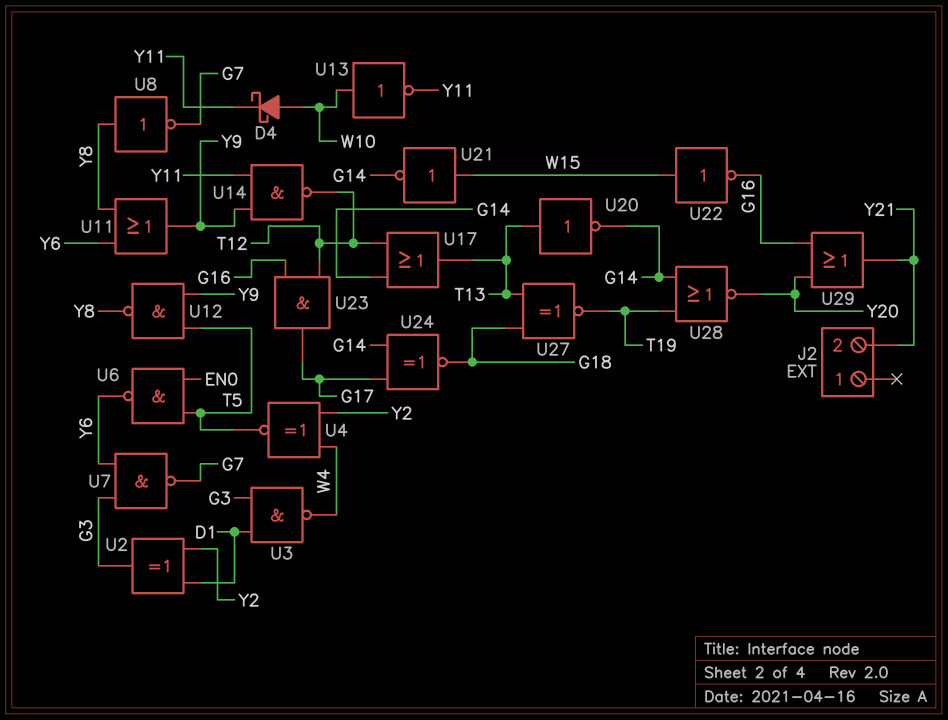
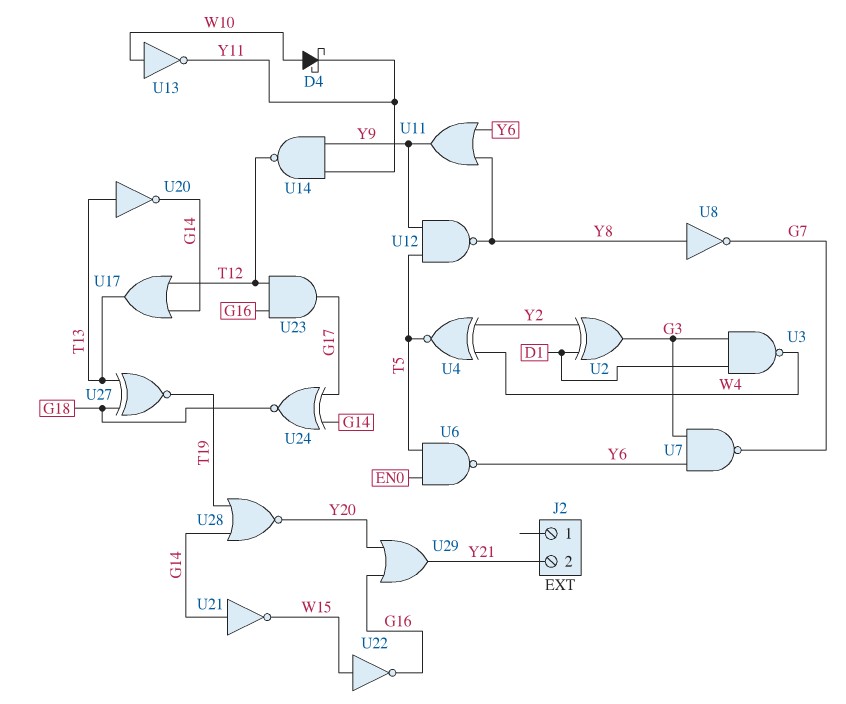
U21: NOT (in W15, out G14) -> NOT (in G14, out W15)

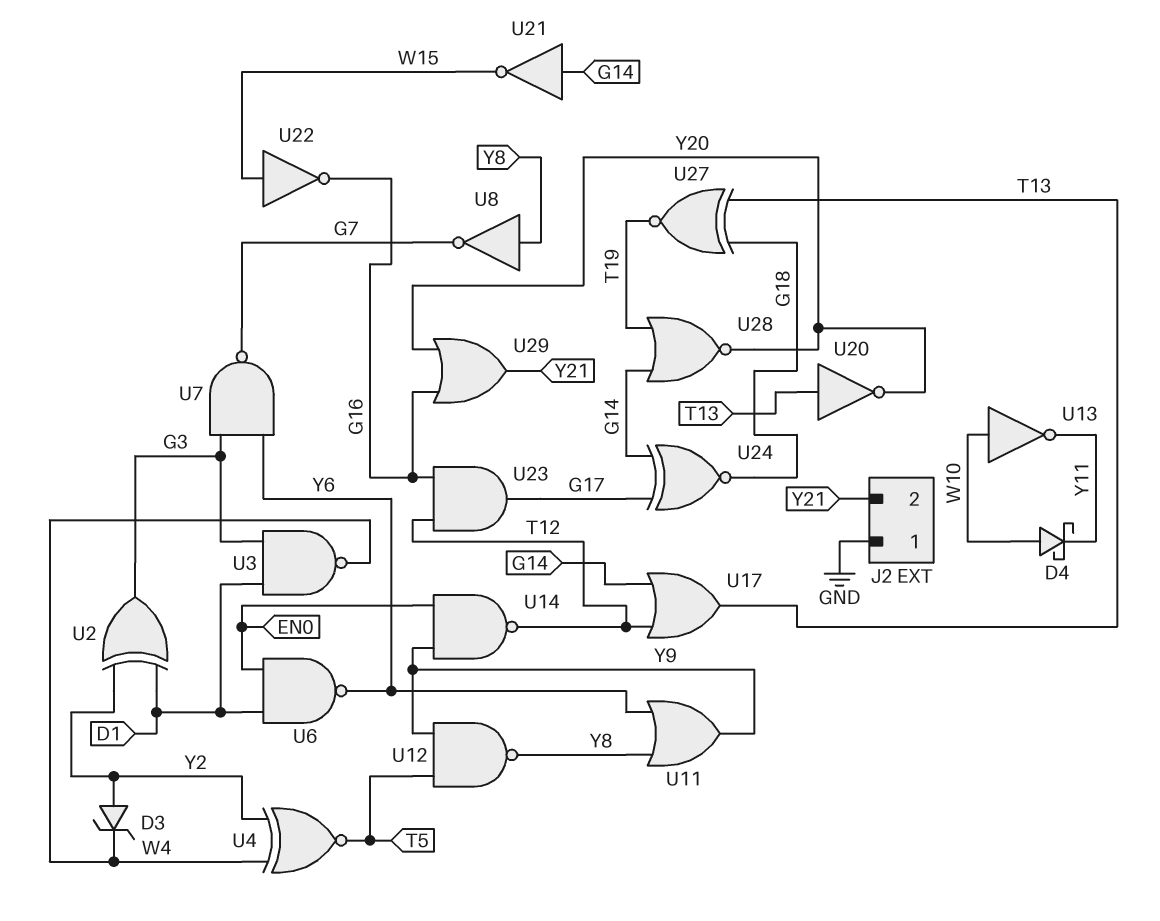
D3: none -> zener (A Y2, K W4)
J2 pin 1: none -> GND
U6: NAND (in EN0, in T5, out Y6) -> NAND (in D1, in EN0, out Y6)
U14: NAND (in Y9, in Y11, out T12) -> NAND (in EN0, in Y9, out T12)
U20: NOT (in T13, out G14) -> NOT (in T13, out Y20)

